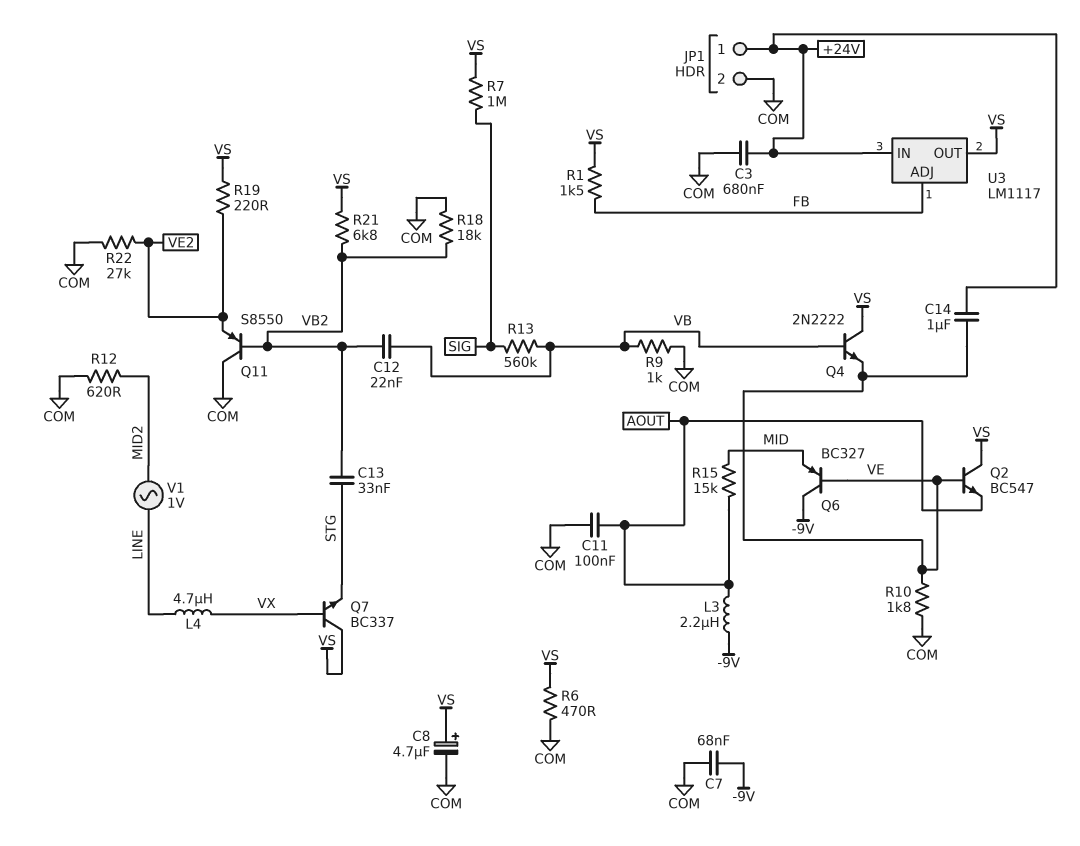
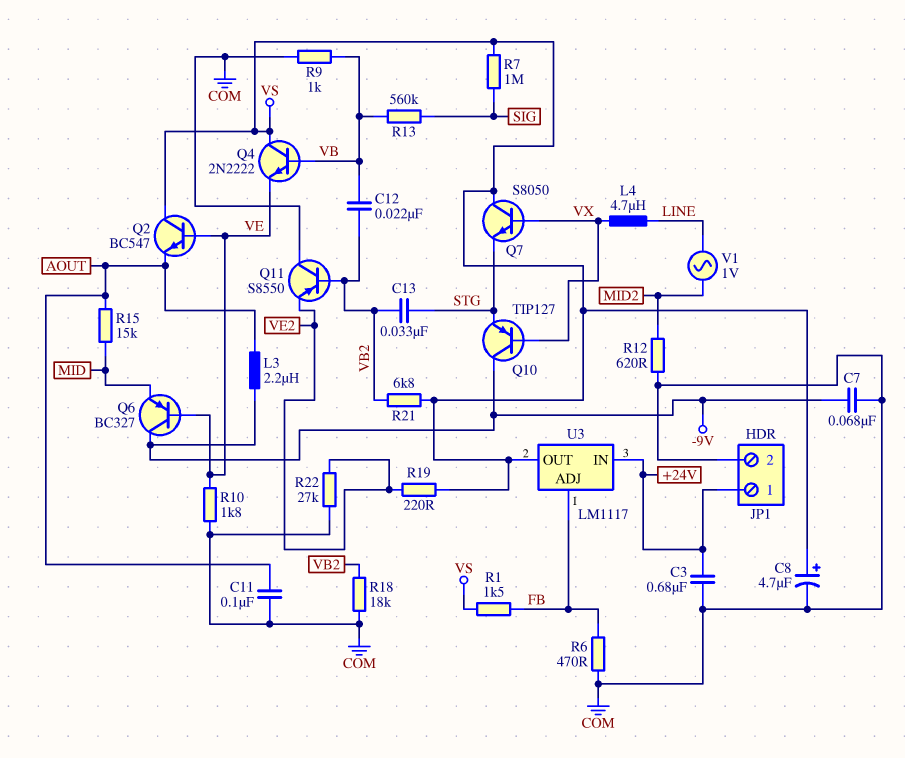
C14: 1uF (+24V, VE) -> none
Q7: NPN BC337 (B VX, C VS, E STG) -> NPN S8050 (B VX, C VS, E STG)
Q10: none -> PNP TIP127 (B VX, C -9V, E STG)
R6: 470 (COM, VS) -> 470 (COM, FB)

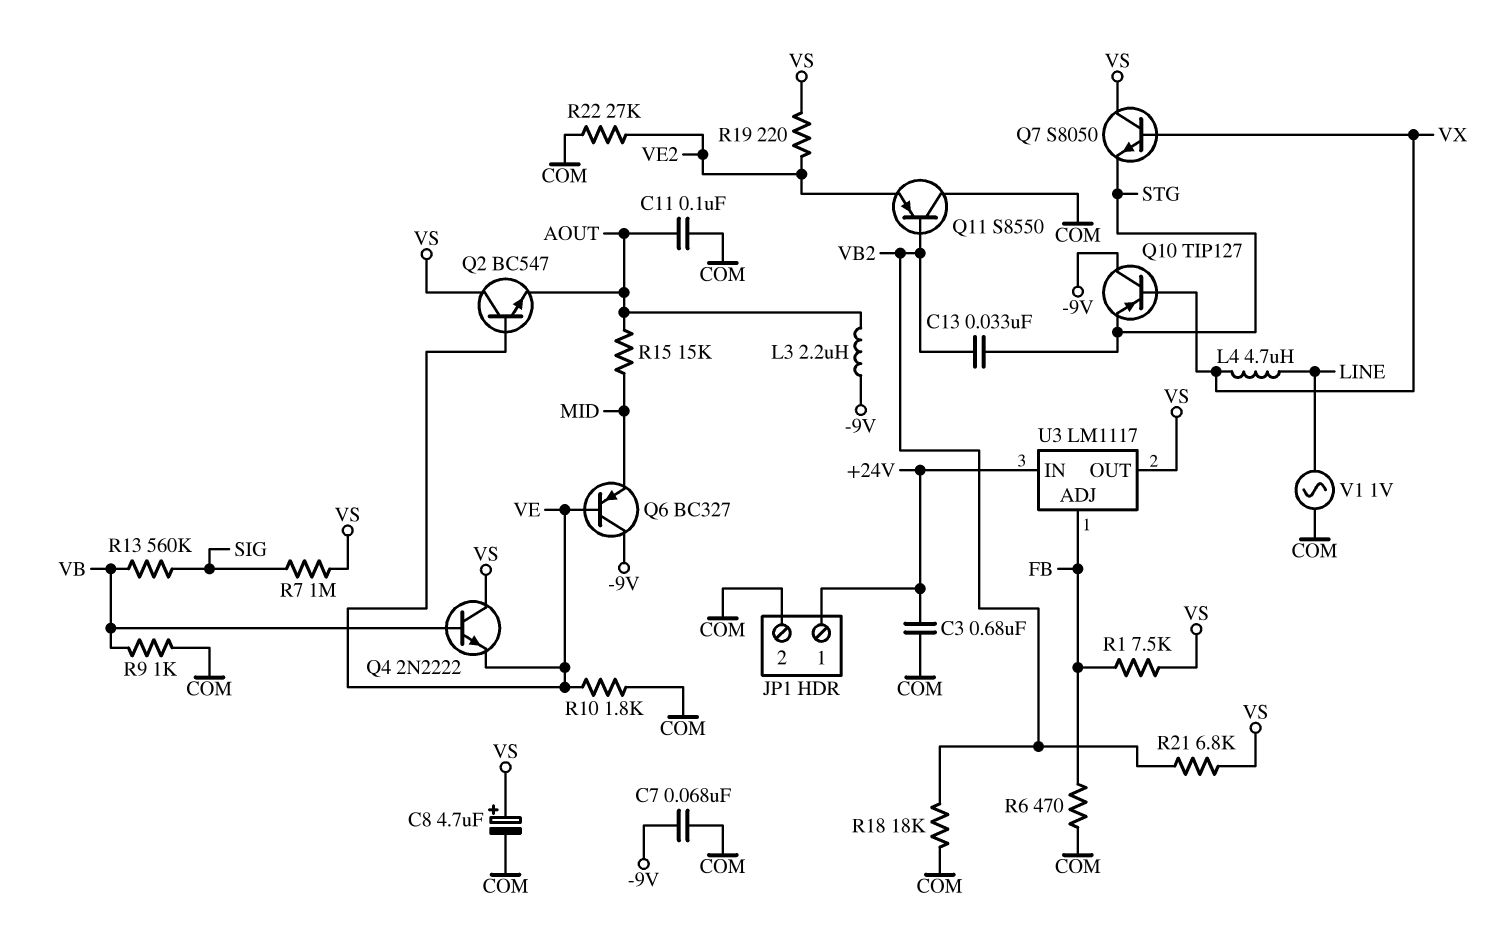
C12: 22nF (VB, VB2) -> none
R1: 1.5k (FB, VS) -> 7.5k (FB, VS)
R12: 620 (COM, MID2) -> none
V1: AC 1V (LINE, MID2) -> AC 1V (COM, LINE)

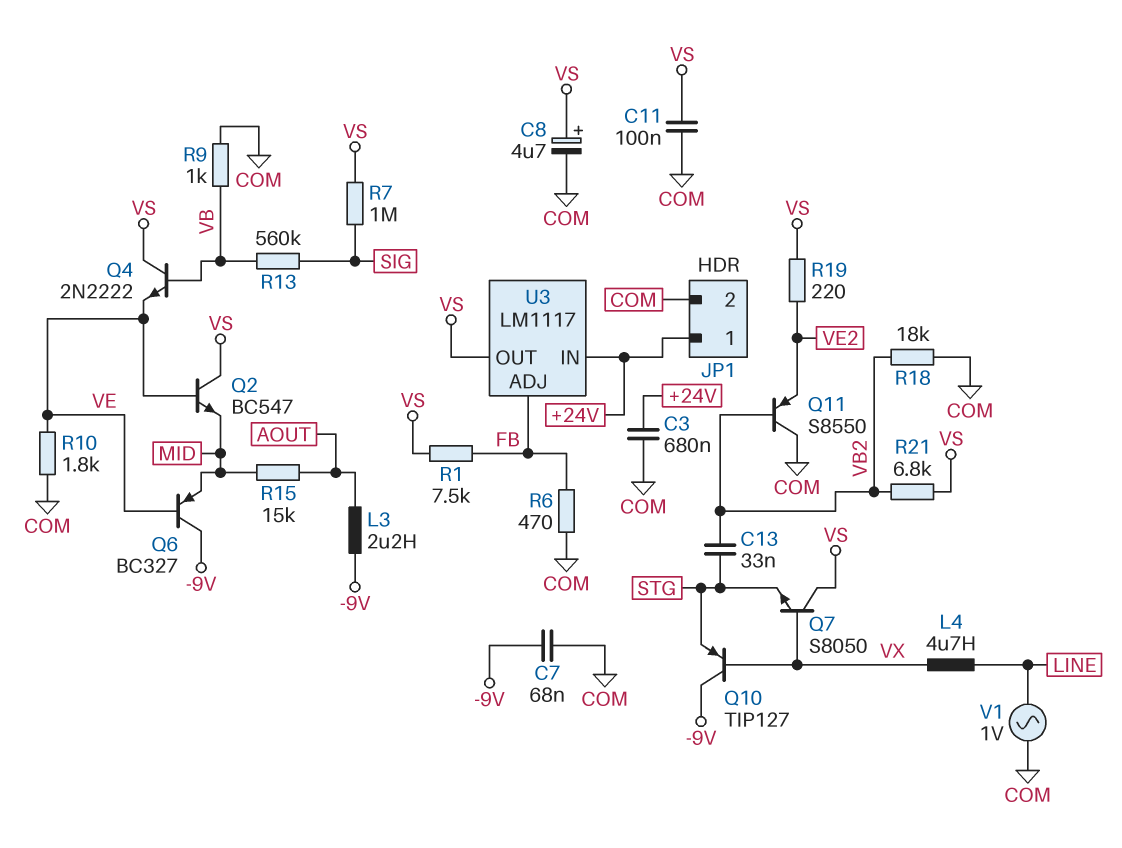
C11: 100nF (AOUT, COM) -> 100nF (COM, VS)
Q2: NPN BC547 (B VE, C VS, E AOUT) -> NPN BC547 (B VE, C VS, E MID)
R22: 27k (COM, VE2) -> none

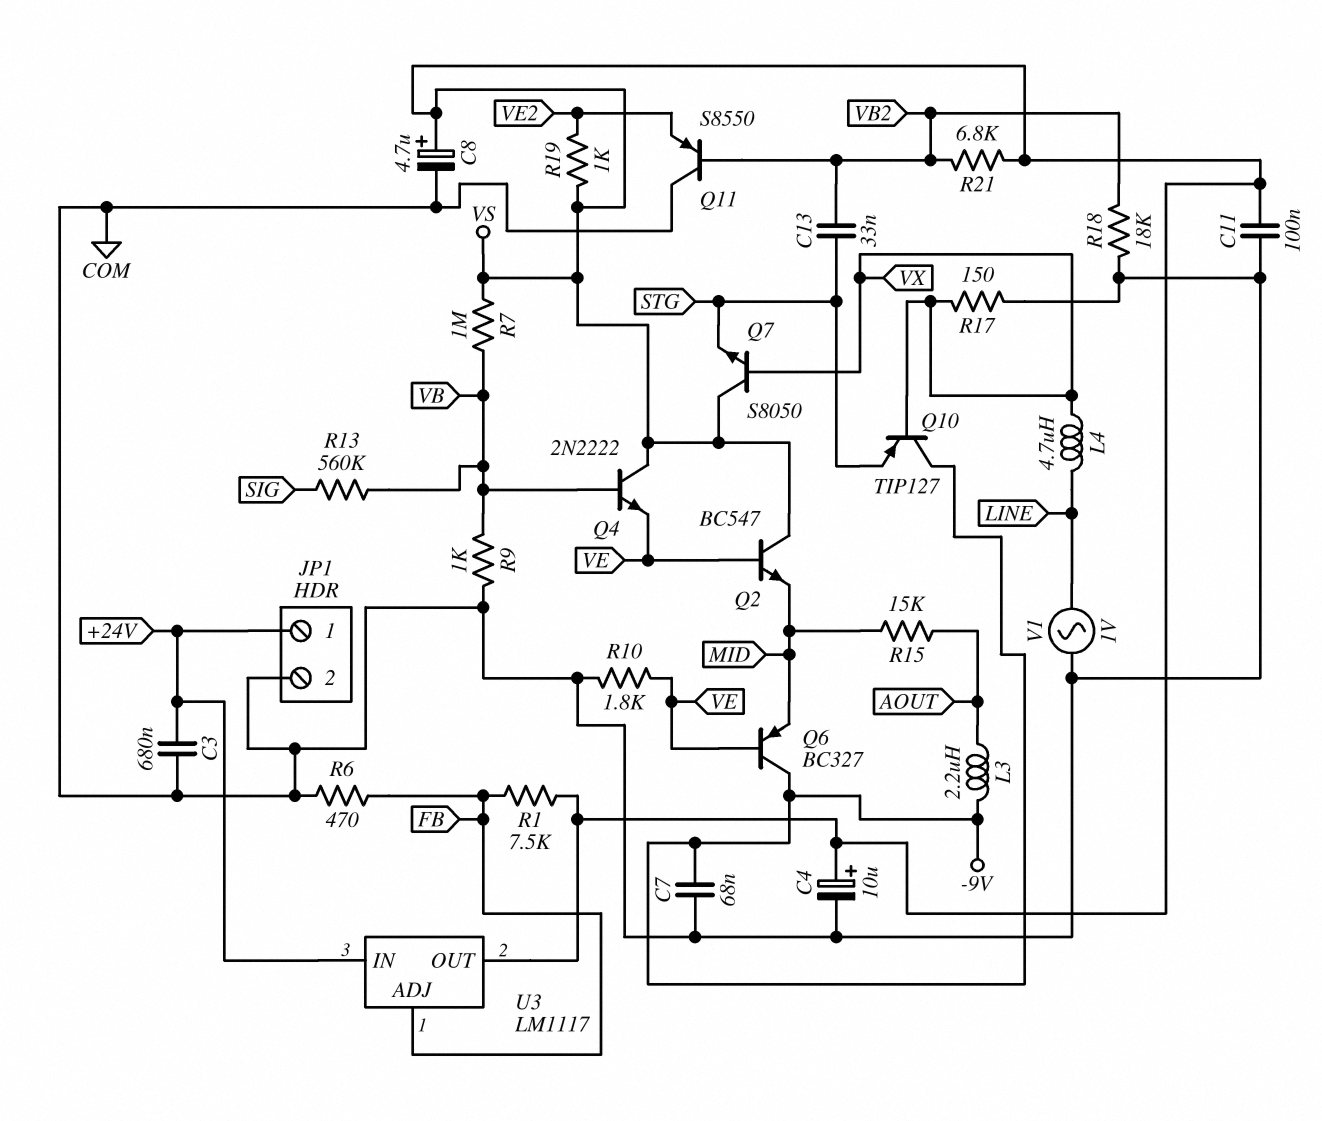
C4: none -> 10uF (plus VS, minus COM)
R7: 1M (SIG, VS) -> 1M (VB, VS)
R17: none -> 150 (COM, VX)
R19: 220 (VE2, VS) -> 1k (VE2, VS)

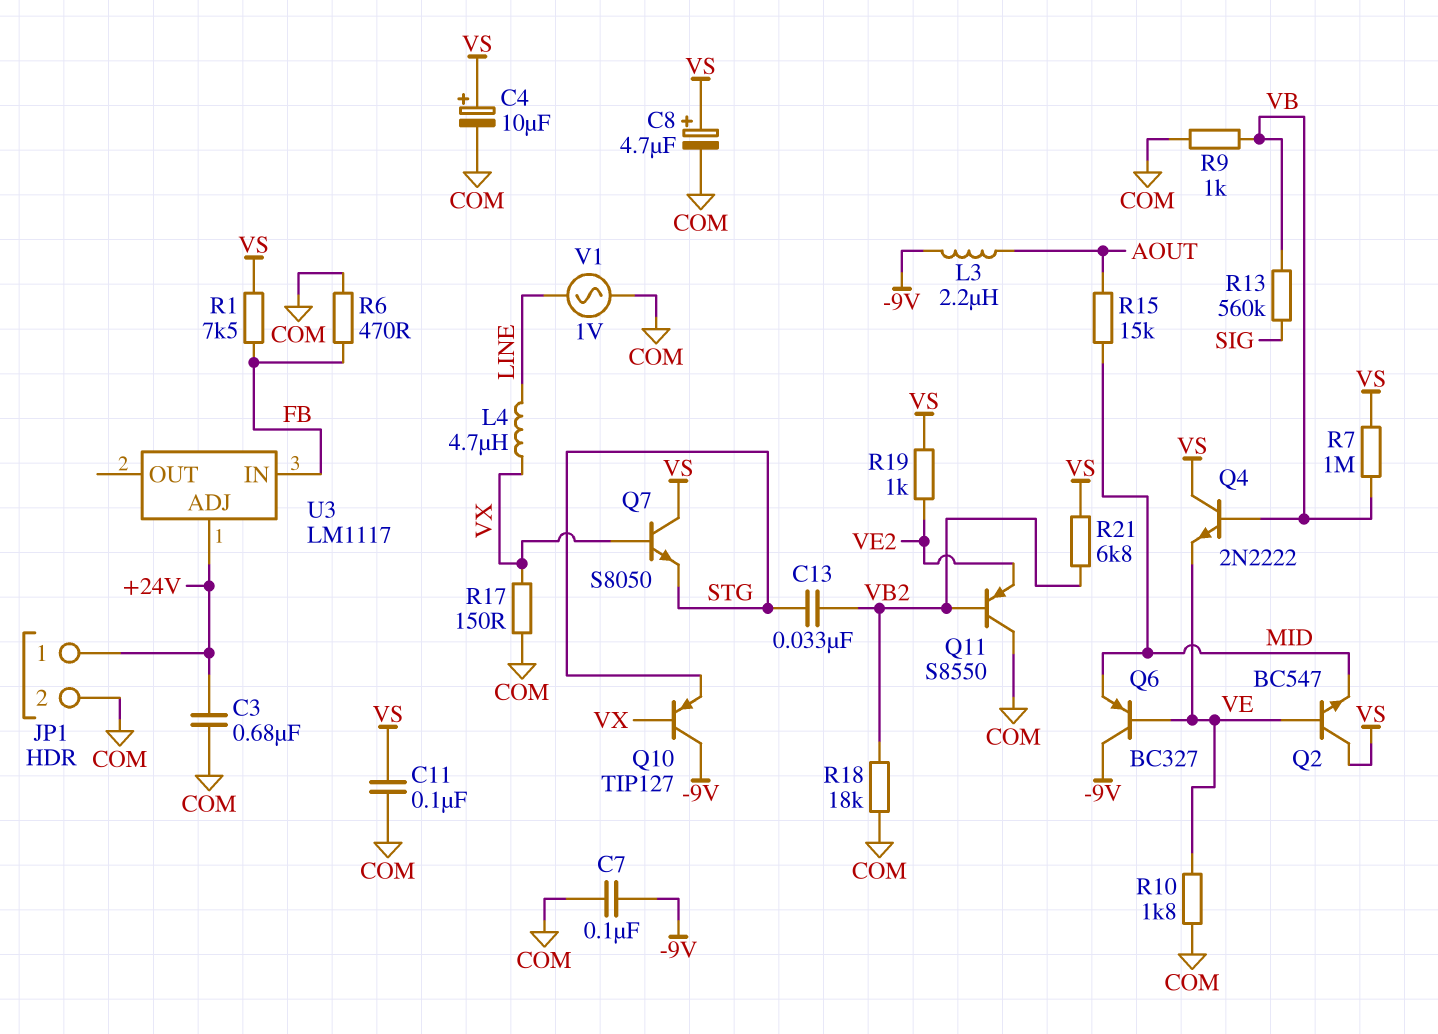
C7: 68nF (-9V, COM) -> 100nF (-9V, COM)
U3 pin ADJ: FB -> +24V
U3 pin IN: +24V -> FB
U3 pin OUT: VS -> none

